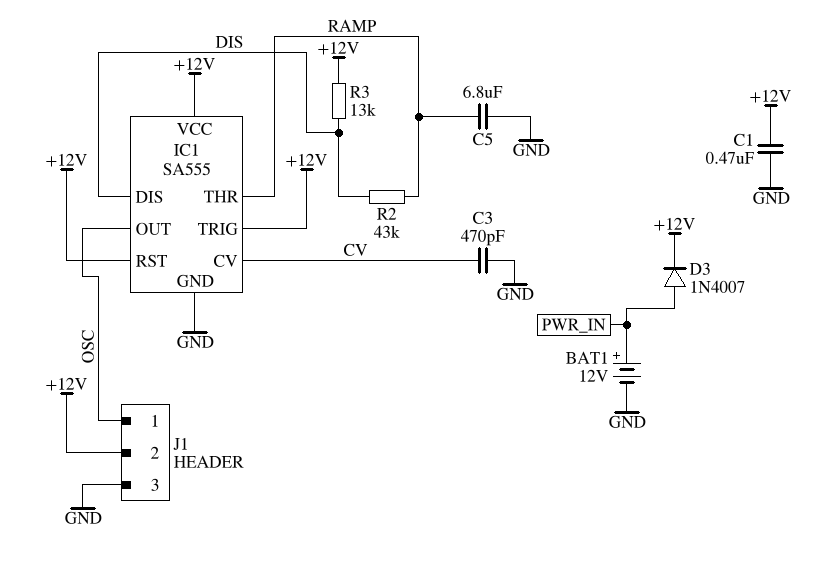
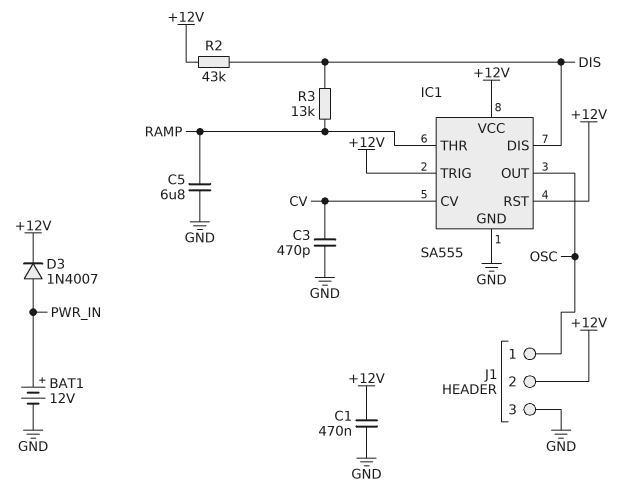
R2: 43k (DIS, RAMP) -> 43k (+12V, DIS)
R3: 13k (+12V, DIS) -> 13k (DIS, RAMP)

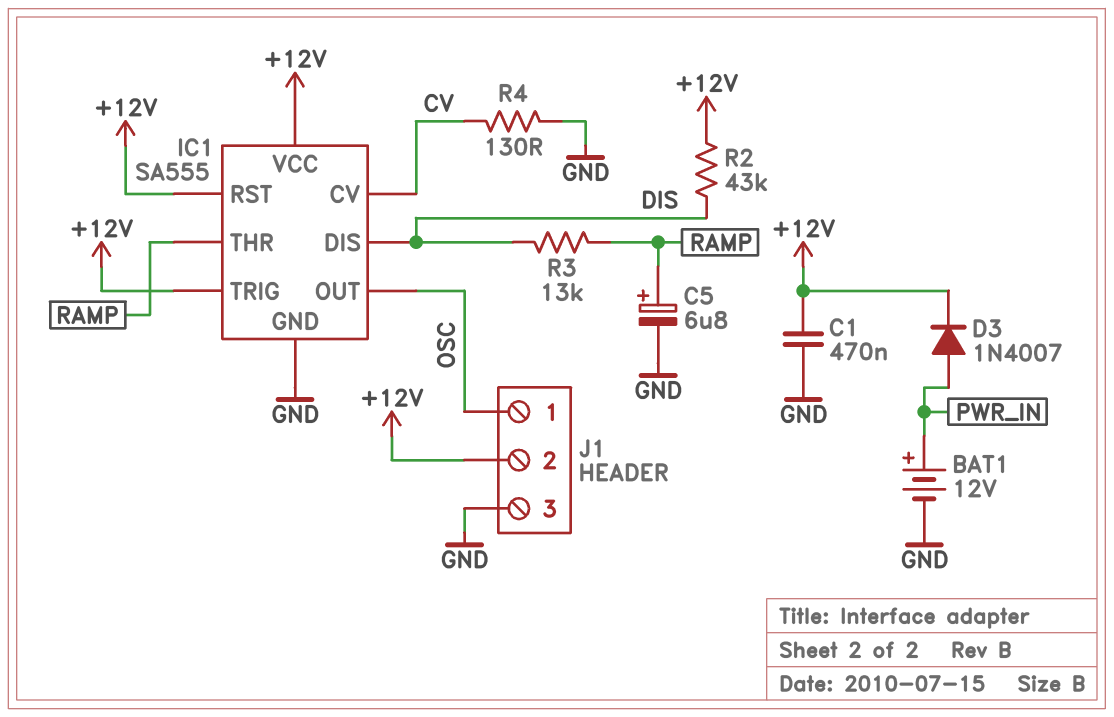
C3: 470pF (CV, GND) -> none
C5: 6.8uF (GND, RAMP) -> 6.8uF (plus RAMP, minus GND)
R4: none -> 130 (CV, GND)

